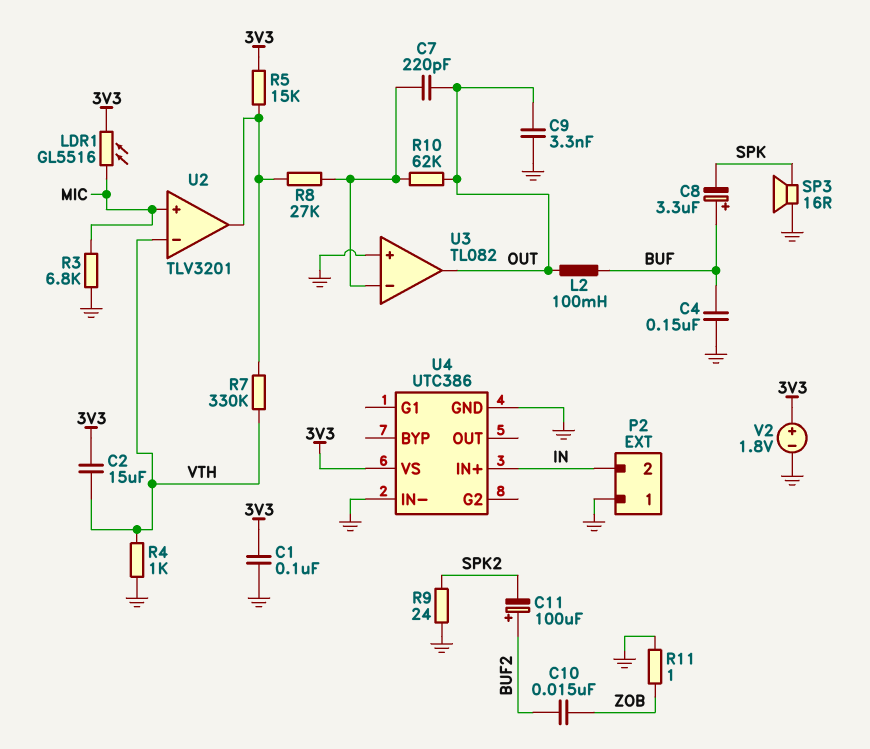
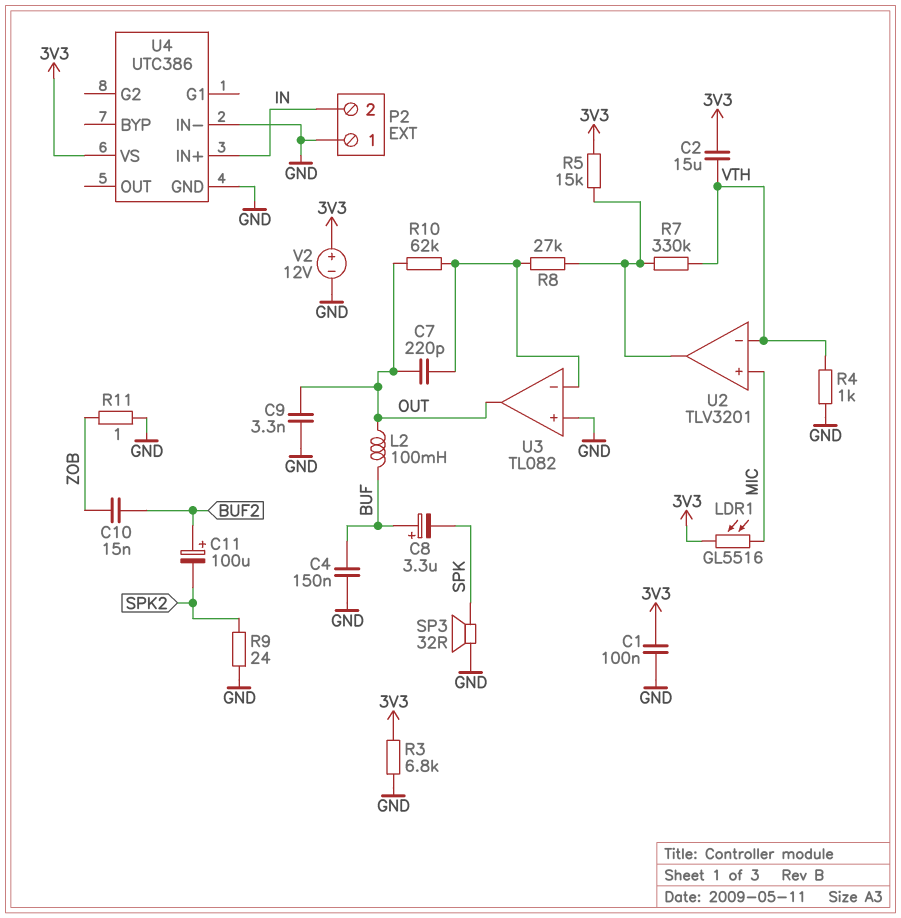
R3: 6.8k (GND, MIC) -> 6.8k (3V3, GND)
SP3: speaker 16R (GND, SPK) -> speaker 32R (GND, SPK)
V2: 1.8V (plus 3V3, minus GND) -> 12V (plus 3V3, minus GND)

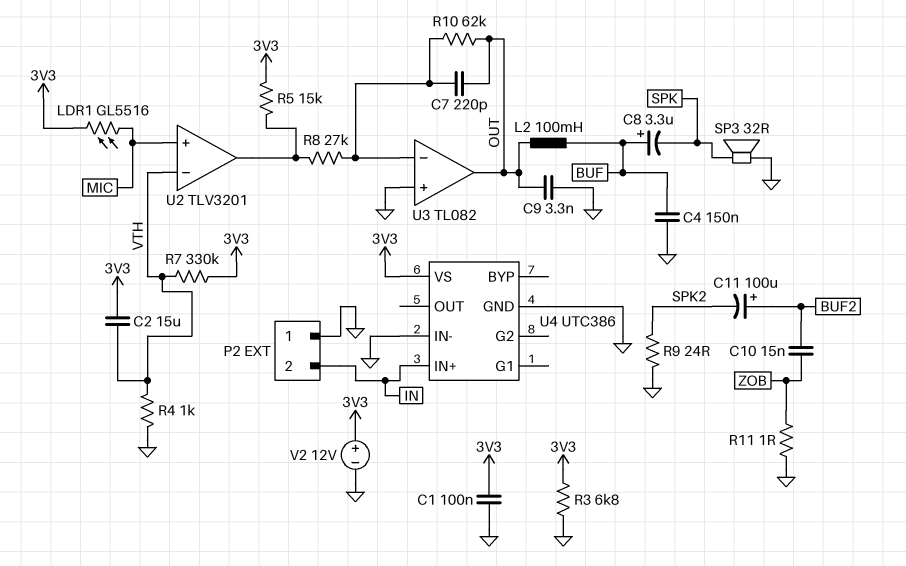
R7: 330k (U2/out, VTH) -> 330k (3V3, VTH)

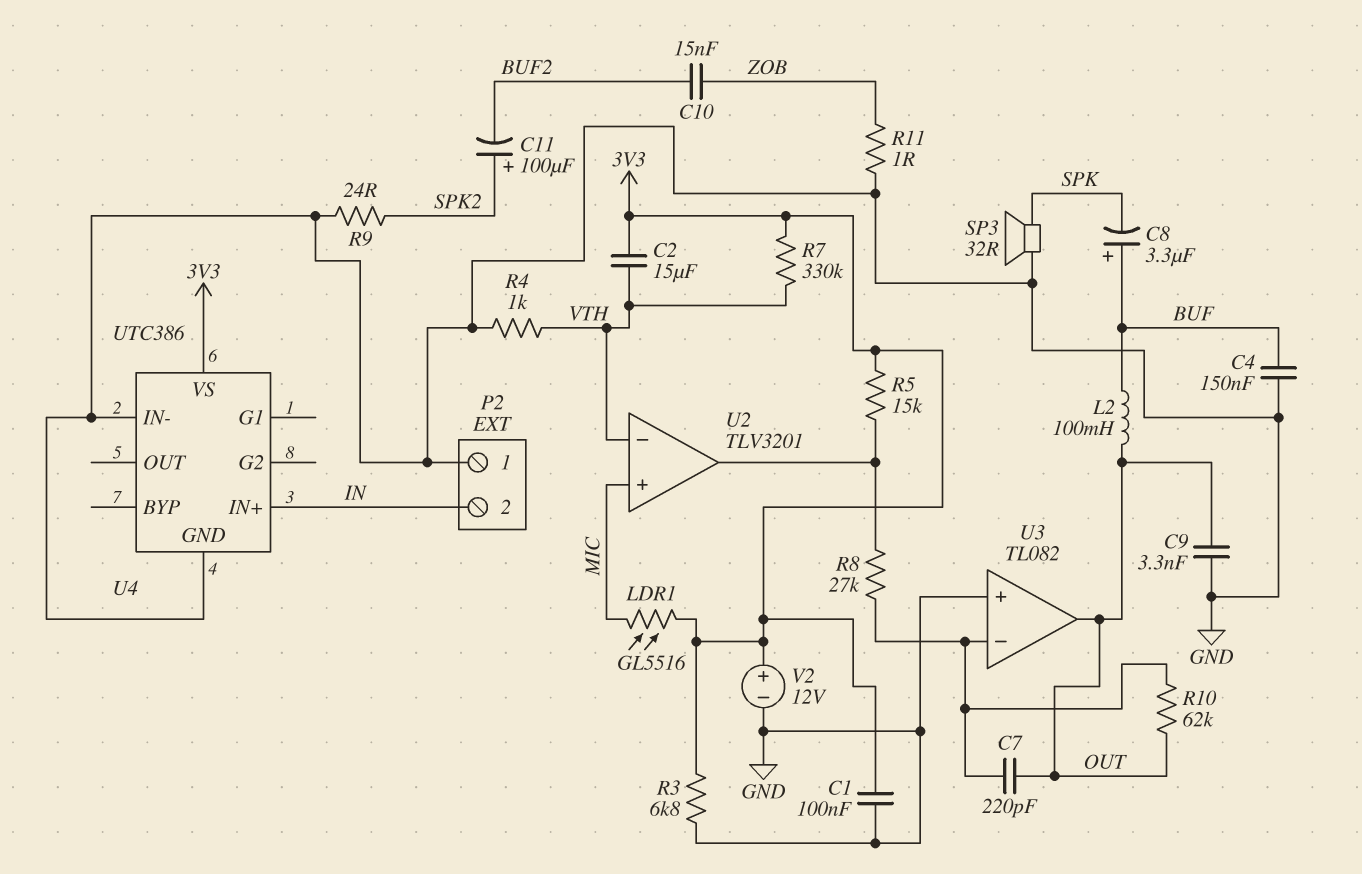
C11: 100uF (plus BUF2, minus SPK2) -> 100uF (plus SPK2, minus BUF2)

